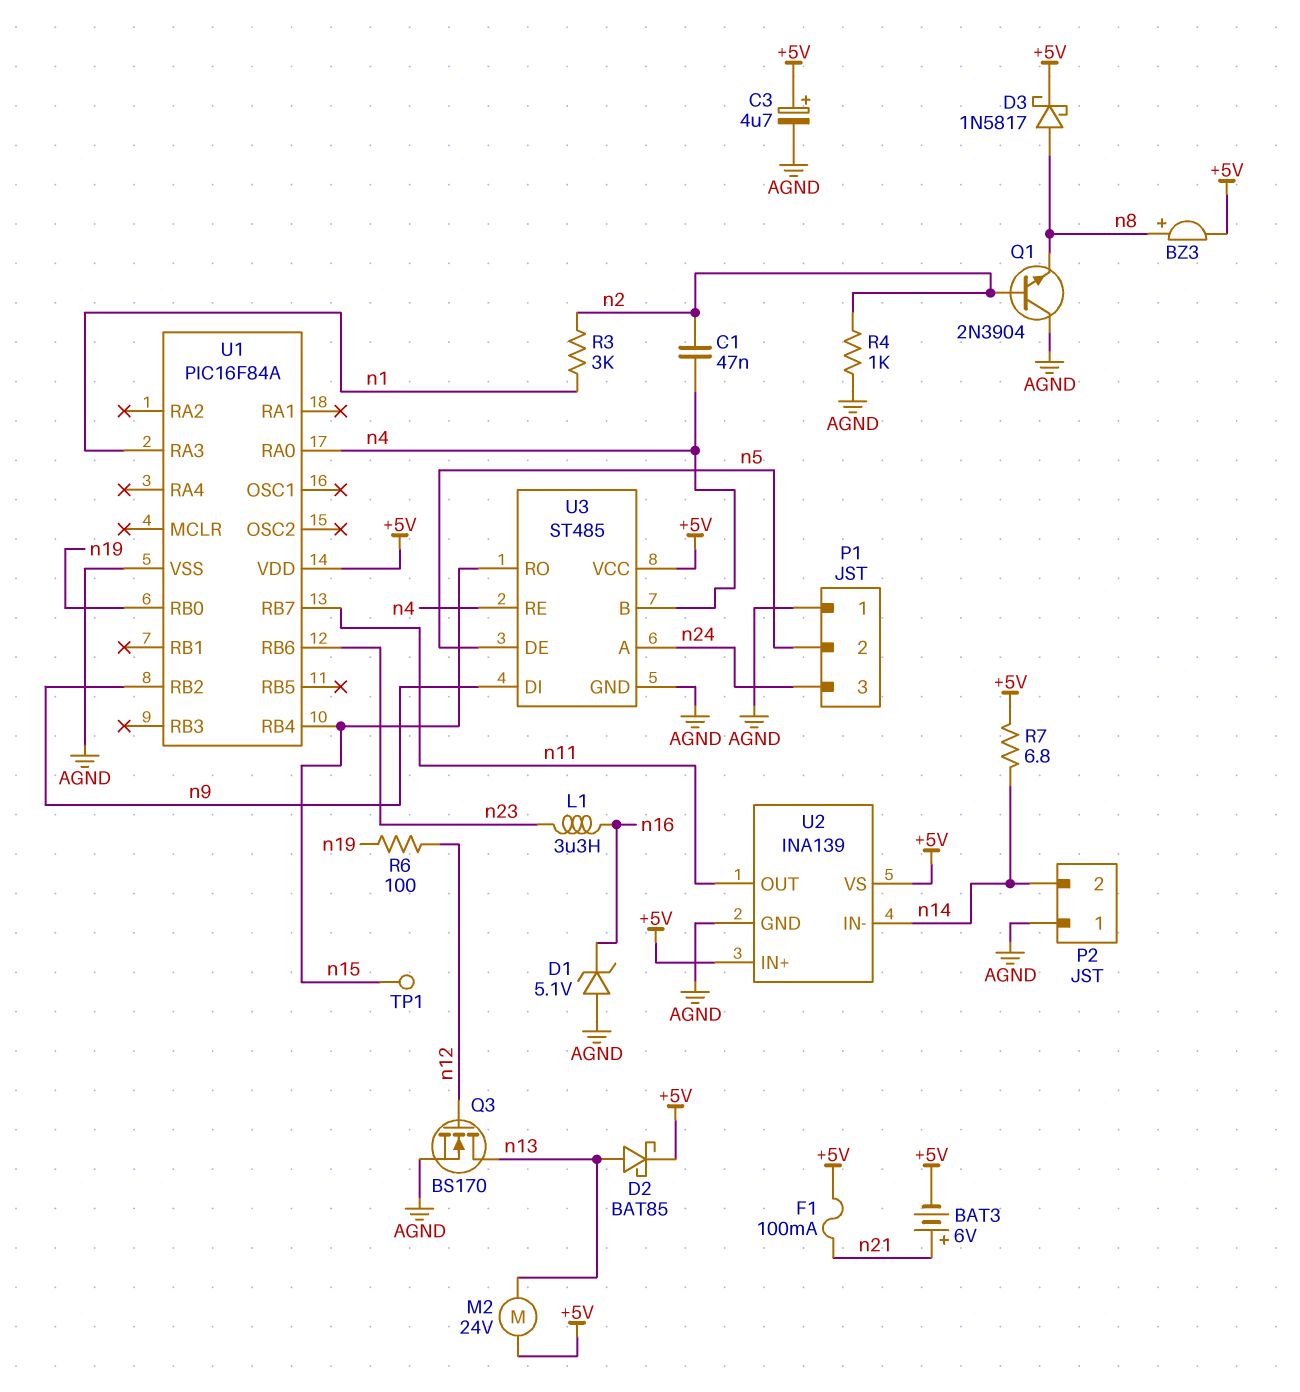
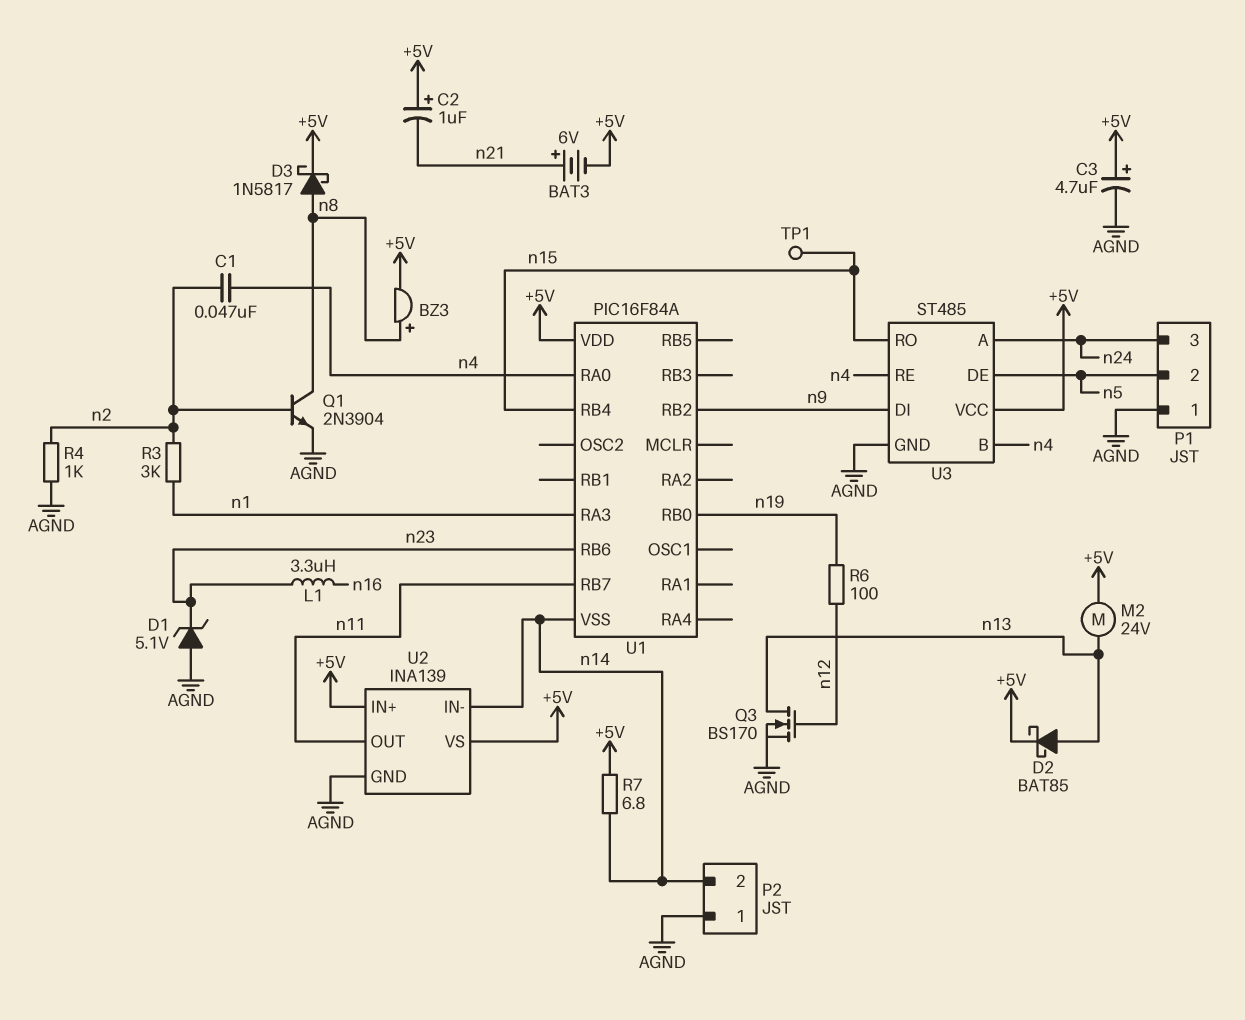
C2: none -> 1uF (plus +5V, minus n21)
D1: zener 5.1V (A AGND, K n16) -> zener 5.1V (A AGND, K n23)
F1: 100mA (+5V, n21) -> none
Q1: NPN 2N3904 (B n2, C AGND, E n8) -> NPN 2N3904 (B n2, C n8, E AGND)
U1 pin VSS: AGND -> n14

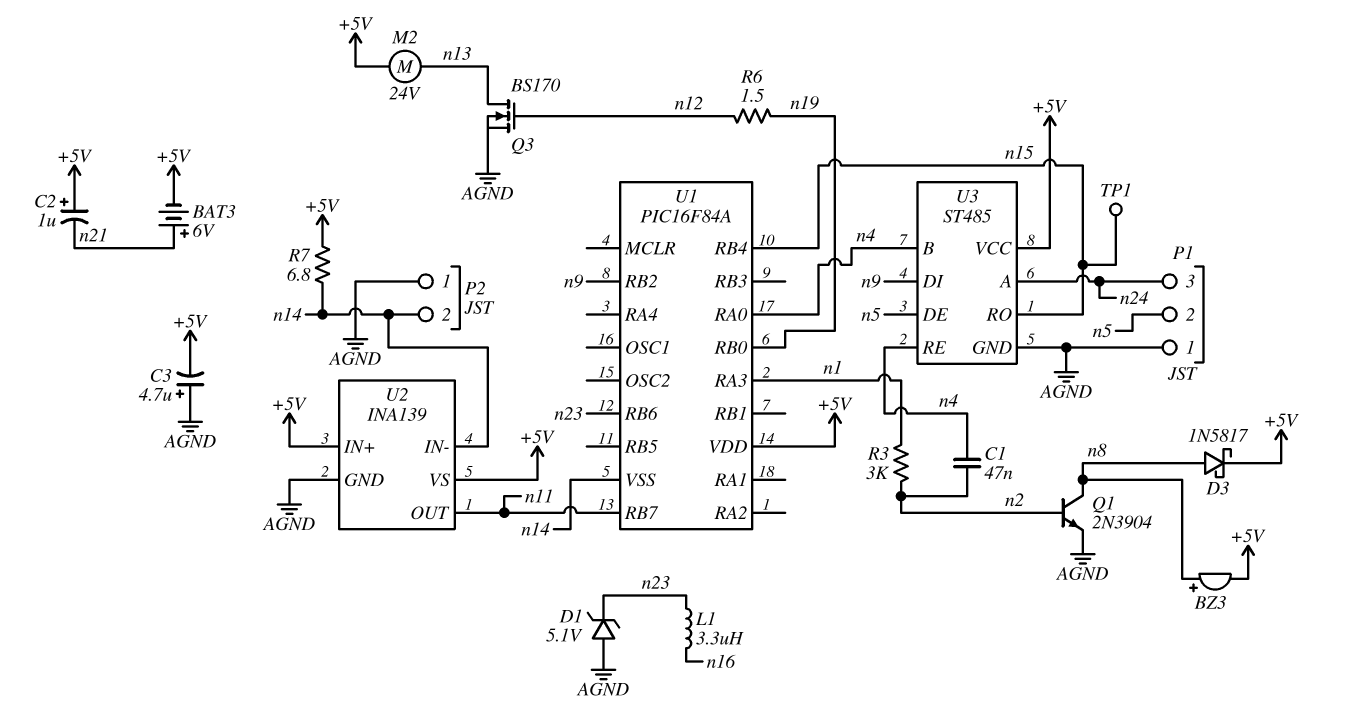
C3: 4.7uF (plus +5V, minus AGND) -> 4.7uF (plus AGND, minus +5V)
D2: schottky BAT85 (A n13, K +5V) -> none
R4: 1k (AGND, n2) -> none
R6: 100 (n12, n19) -> 1.5 (n12, n19)

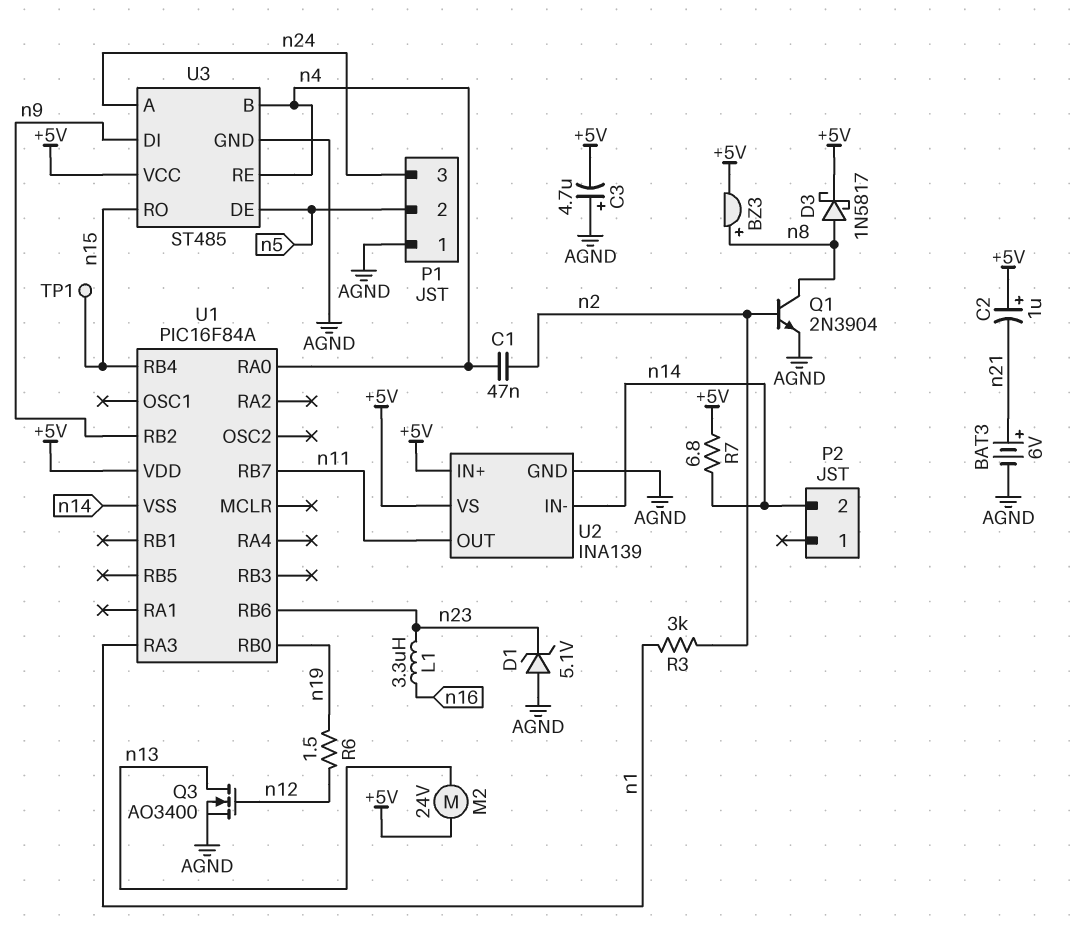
BAT3: 6V (plus n21, minus +5V) -> 6V (plus n21, minus AGND)
P2 pin 1: AGND -> none
Q3: NMOS BS170 (G n12, D n13, S AGND) -> NMOS AO3400 (G n12, D n13, S AGND)

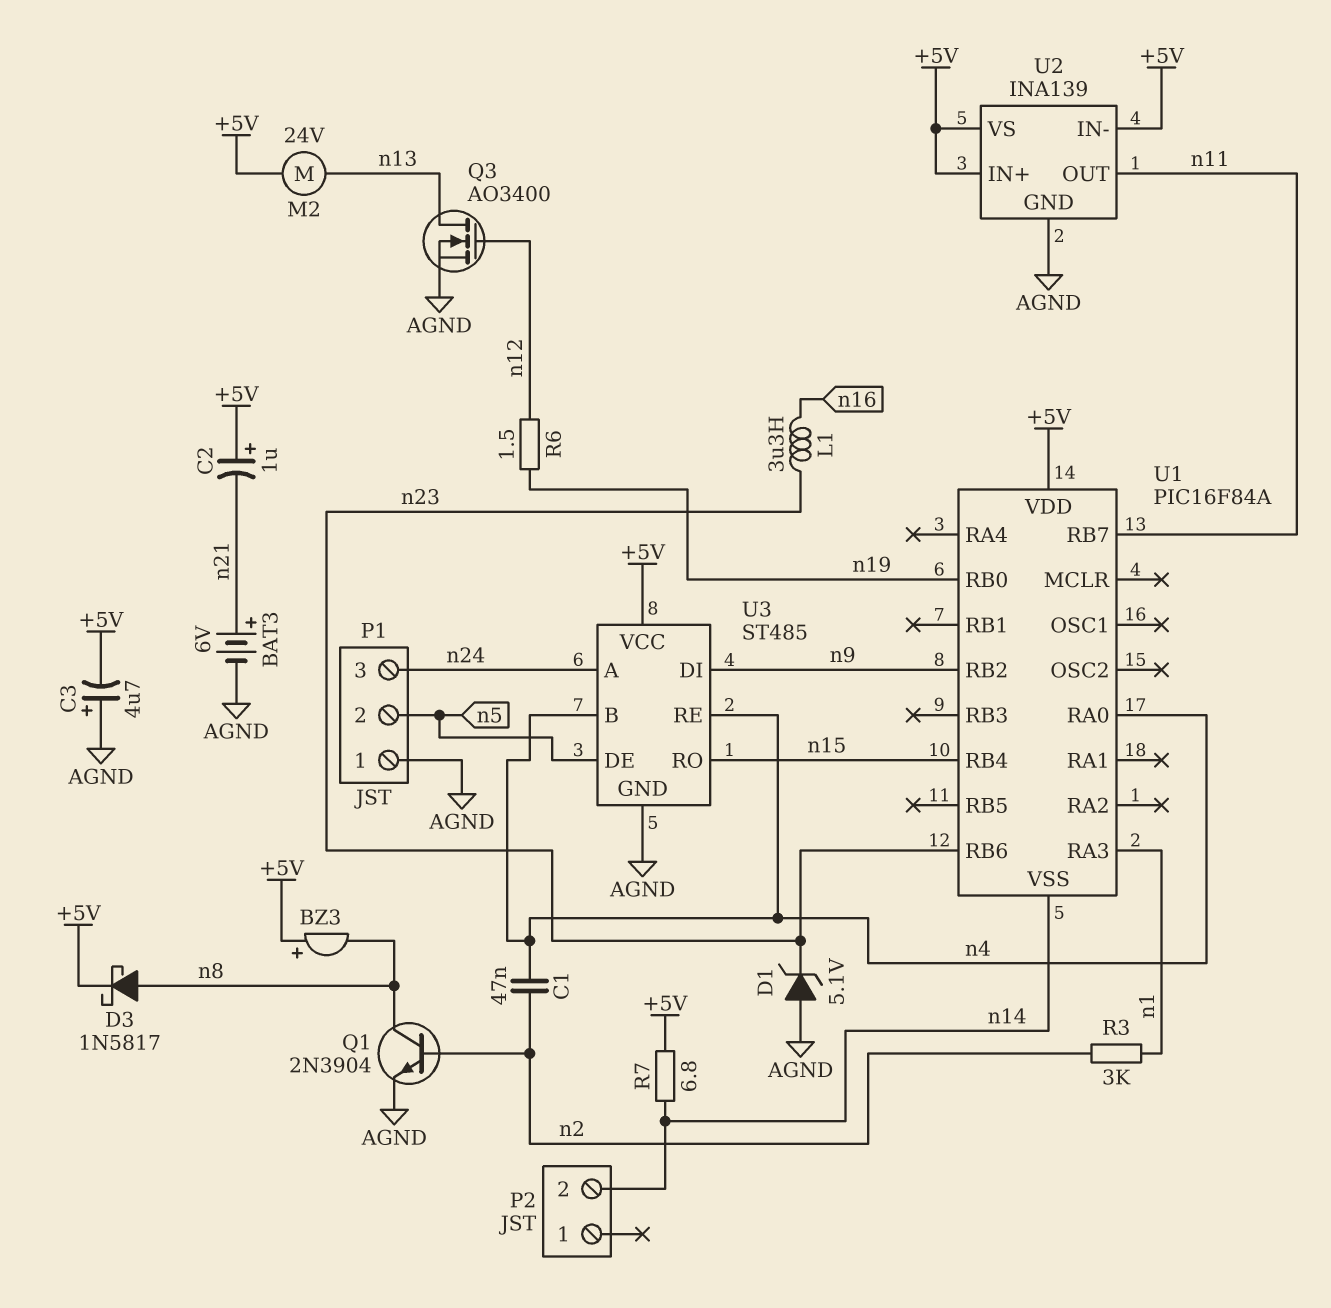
BZ3: buzzer (plus n8, minus +5V) -> buzzer (plus +5V, minus n8)
TP1: test point (n15) -> none
U2 pin IN-: n14 -> +5V

